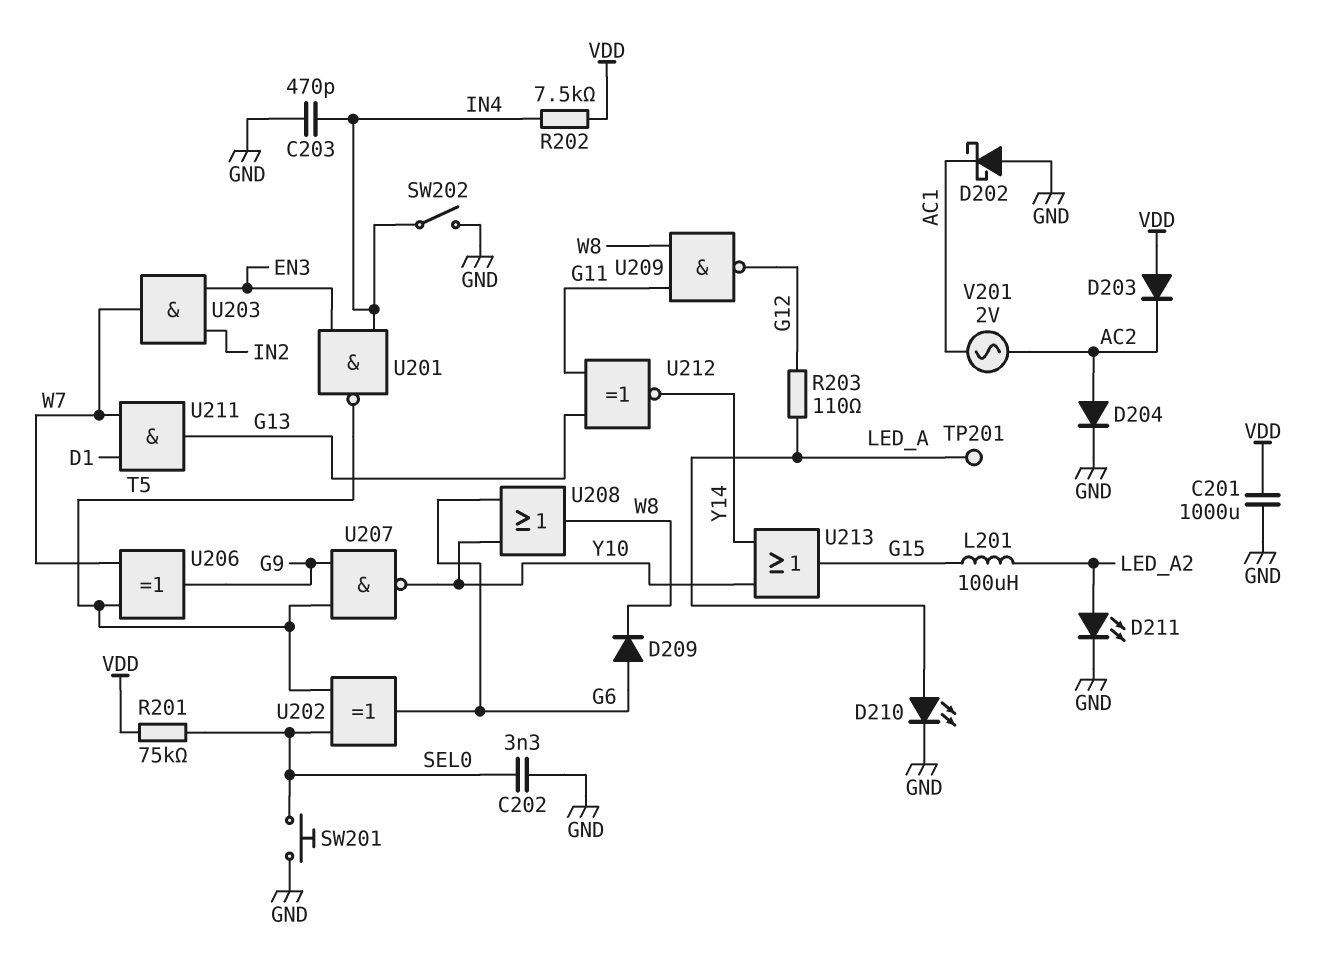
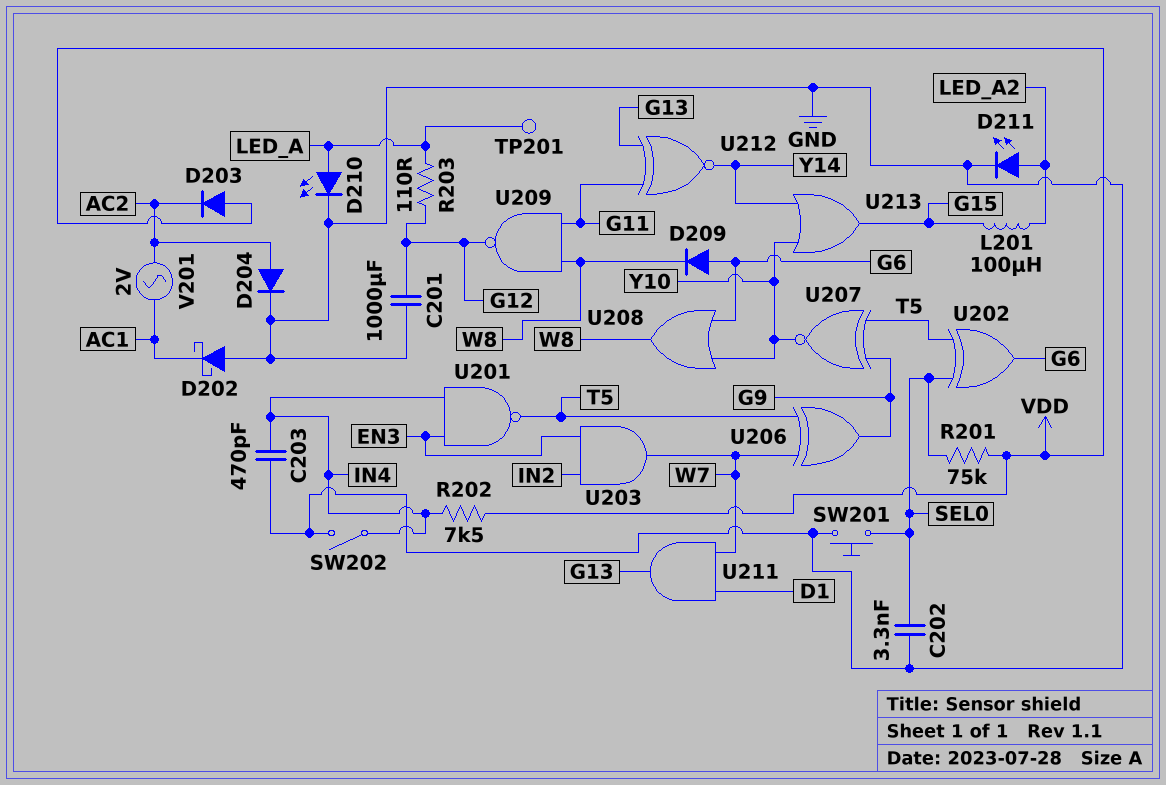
C201: 1000uF (GND, VDD) -> 1000uF (G12, GND)
U207: NAND (in G9, in T5, out Y10) -> XNOR (in G9, in T5, out Y10)

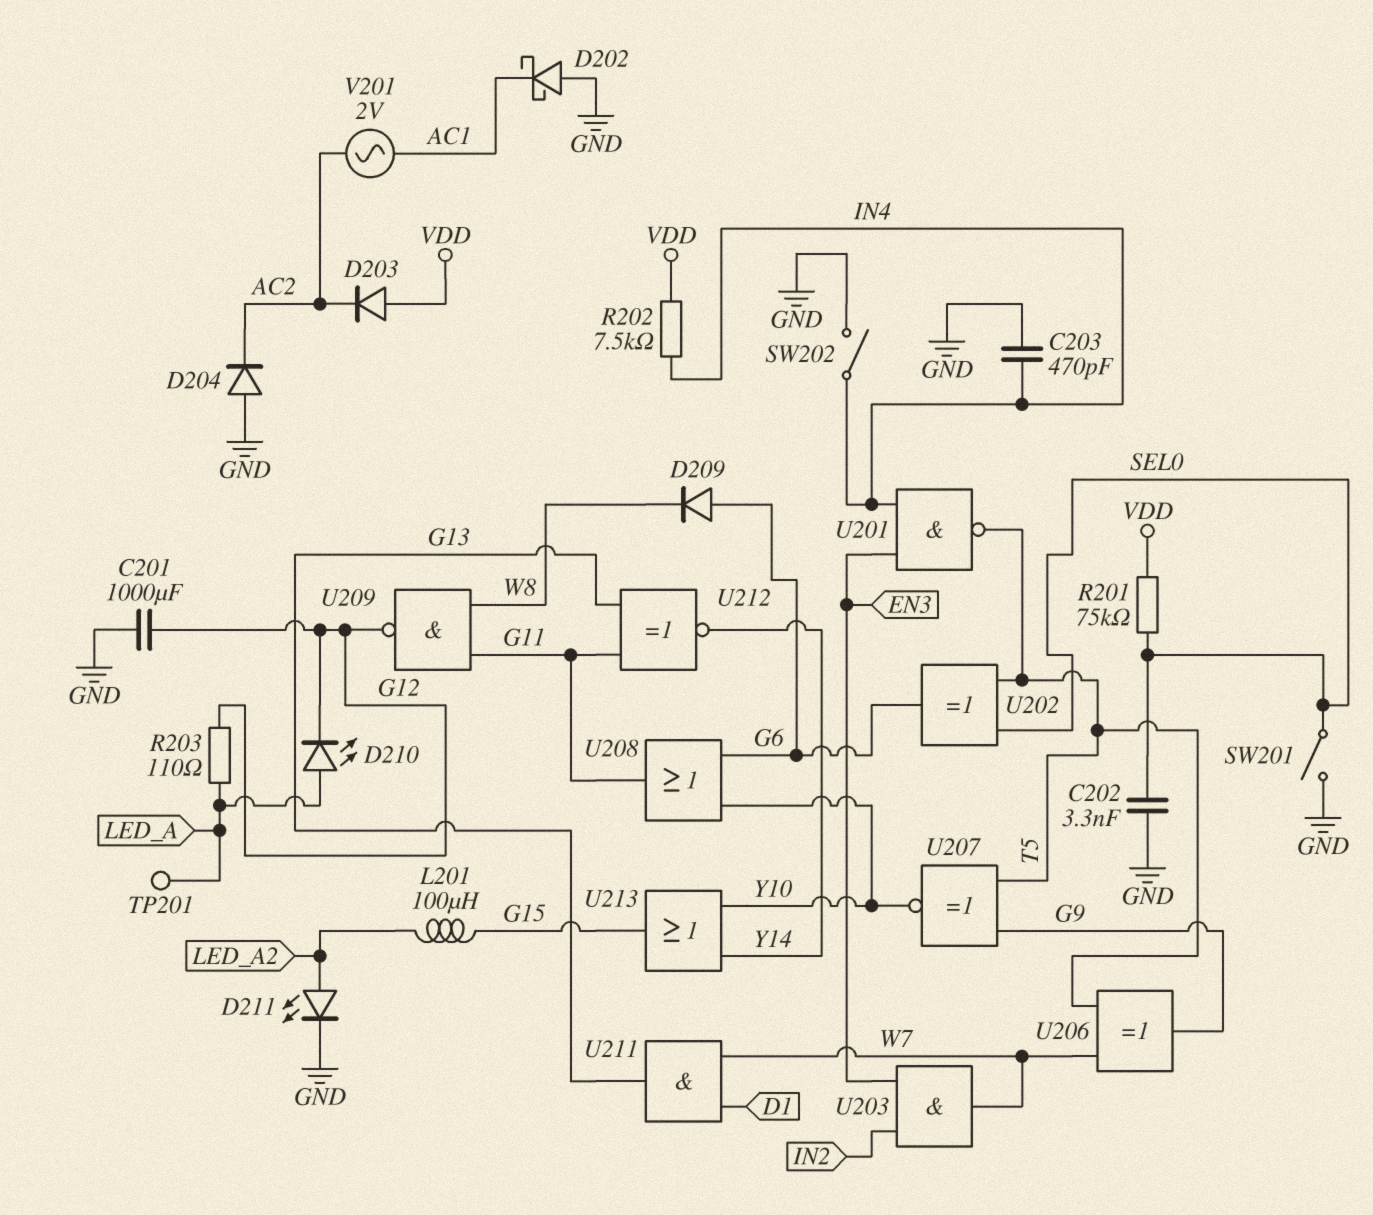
D204: diode (A AC2, K GND) -> diode (A GND, K AC2)
D210: LED (A LED_A, K GND) -> LED (A LED_A, K G12)
SW201: button (GND, SEL0) -> switch (GND, SEL0)
U208: OR (in G6, in Y10, out W8) -> OR (in G6, in Y10, out G11)

